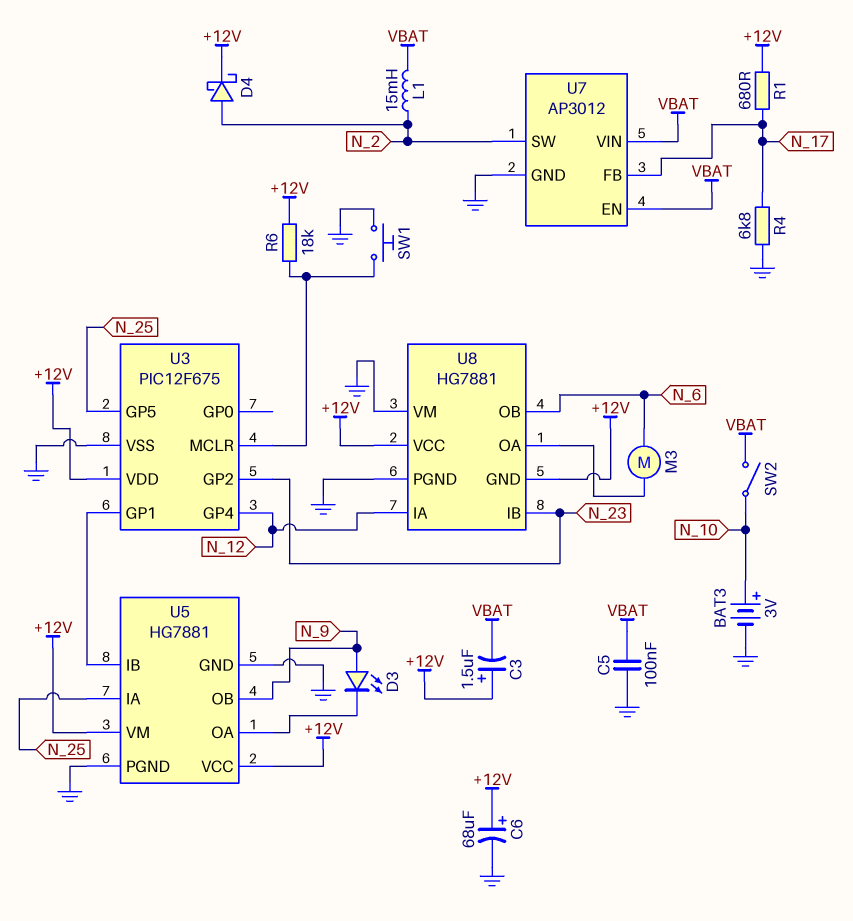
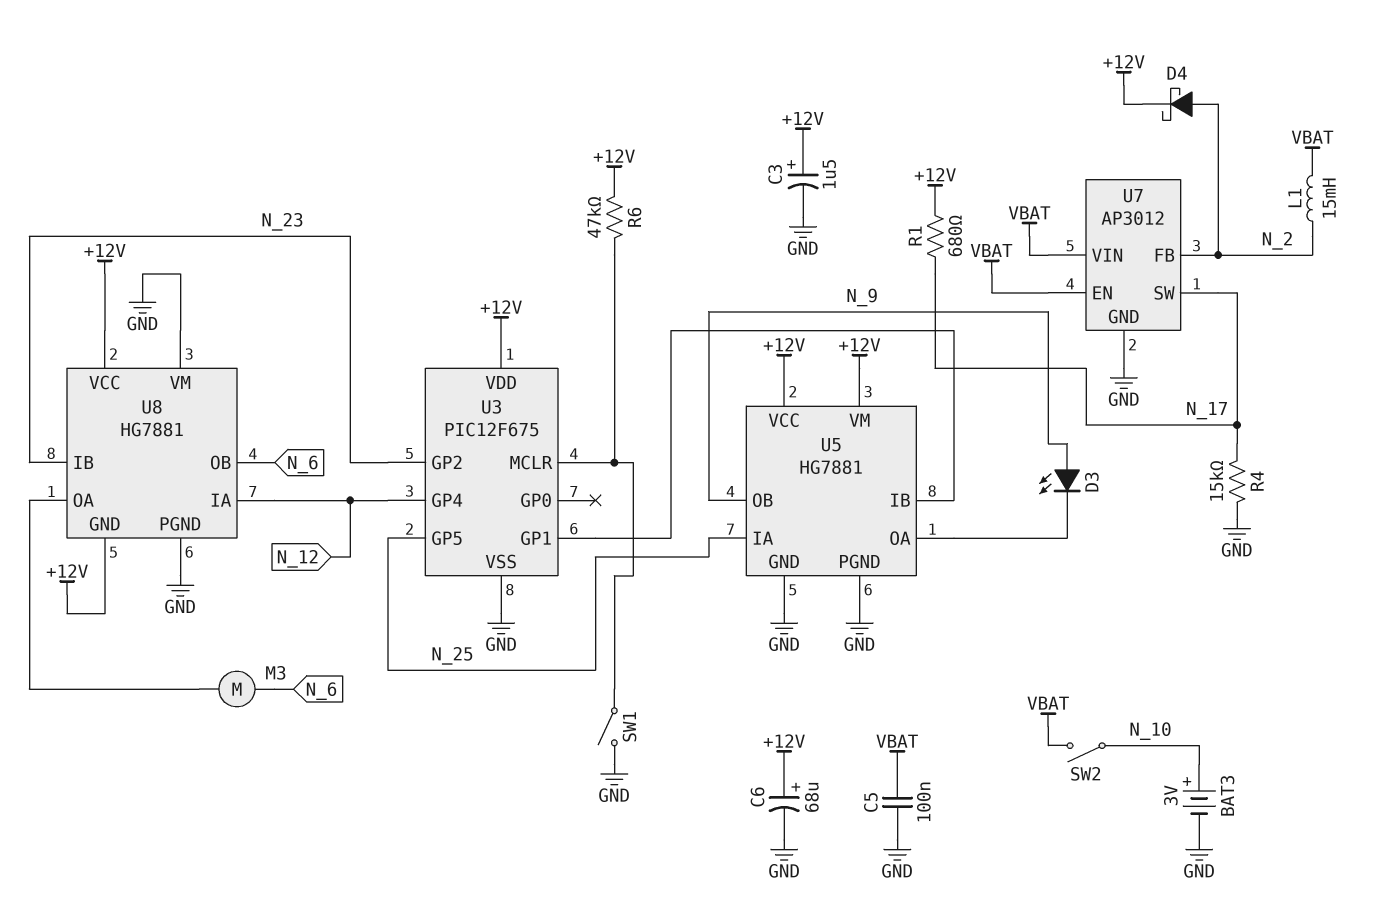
C3: 1.5uF (plus +12V, minus VBAT) -> 1.5uF (plus +12V, minus GND)
R4: 6.8k (GND, N_17) -> 15k (GND, N_17)
R6: 18k (+12V, U3/MCLR) -> 47k (+12V, U3/MCLR)
SW1: button (GND, U3/MCLR) -> switch (GND, U3/MCLR)
U7 pin FB: N_17 -> N_2
U7 pin SW: N_2 -> N_17

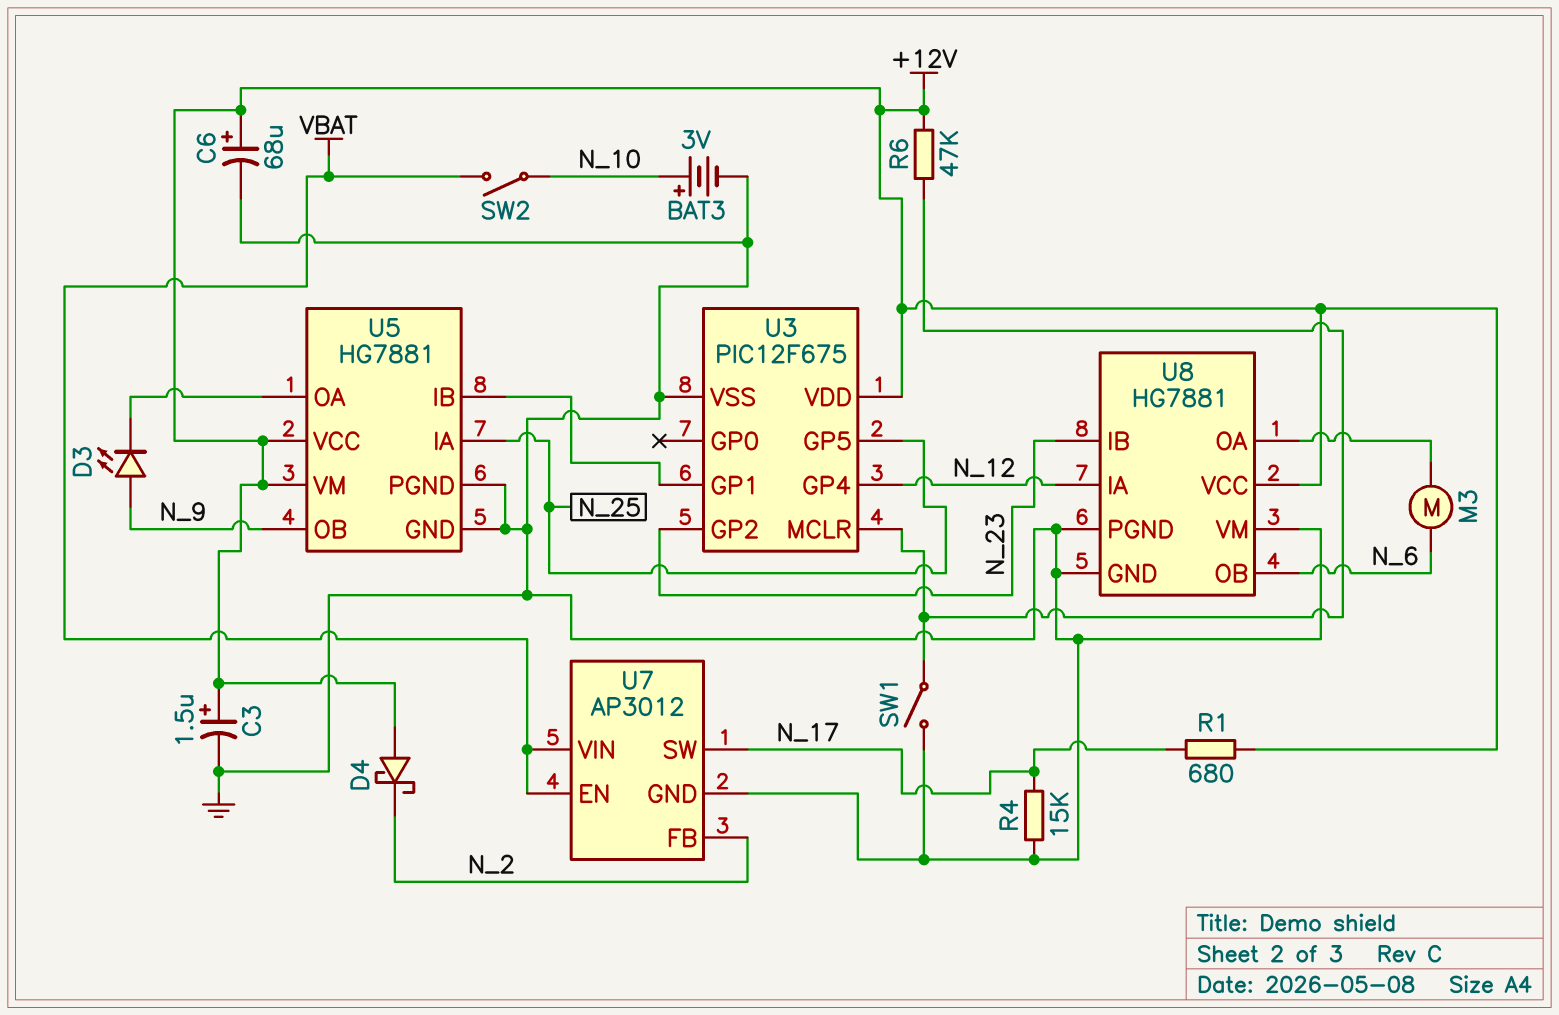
C5: 100nF (GND, VBAT) -> none
D4: schottky (A N_2, K +12V) -> schottky (A +12V, K N_2)
L1: 15mH (N_2, VBAT) -> none
U8 pin GND: +12V -> GND

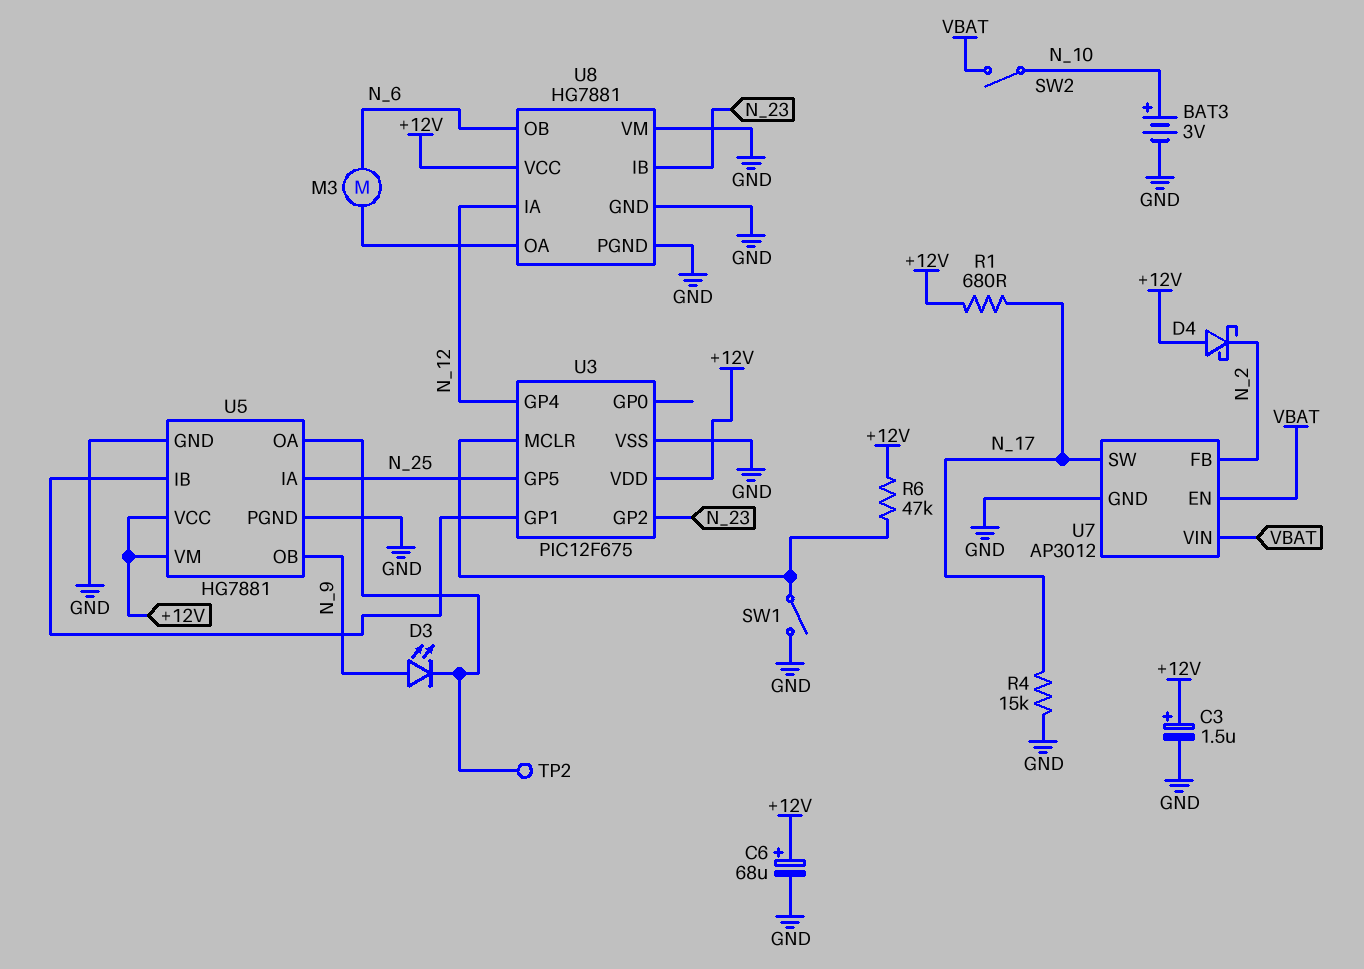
TP2: none -> test point (U5/OA)

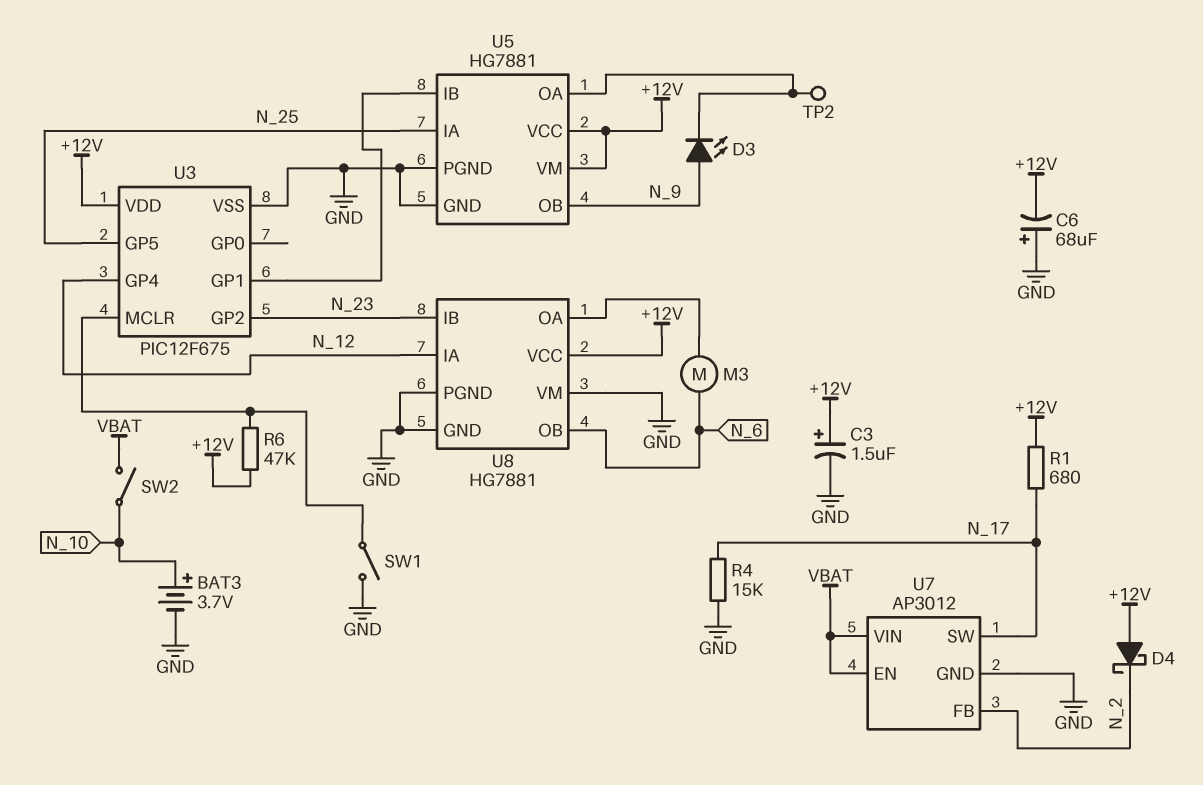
BAT3: 3V (plus N_10, minus GND) -> 3.7V (plus N_10, minus GND)
C6: 68uF (plus +12V, minus GND) -> 68uF (plus GND, minus +12V)

